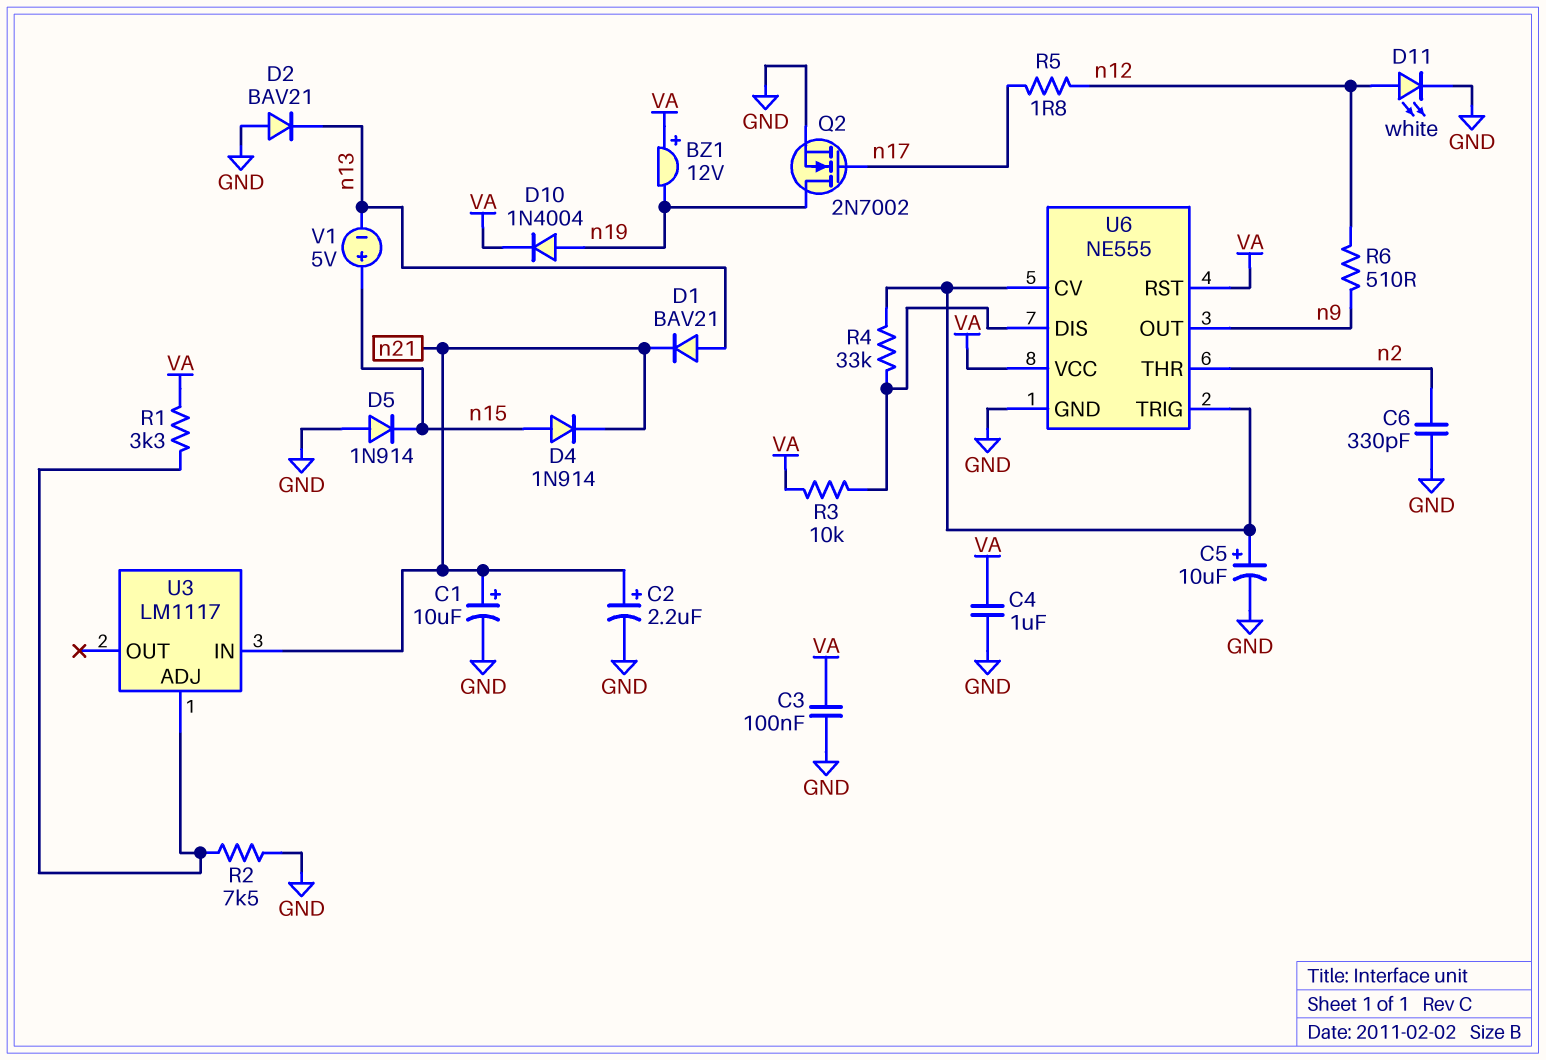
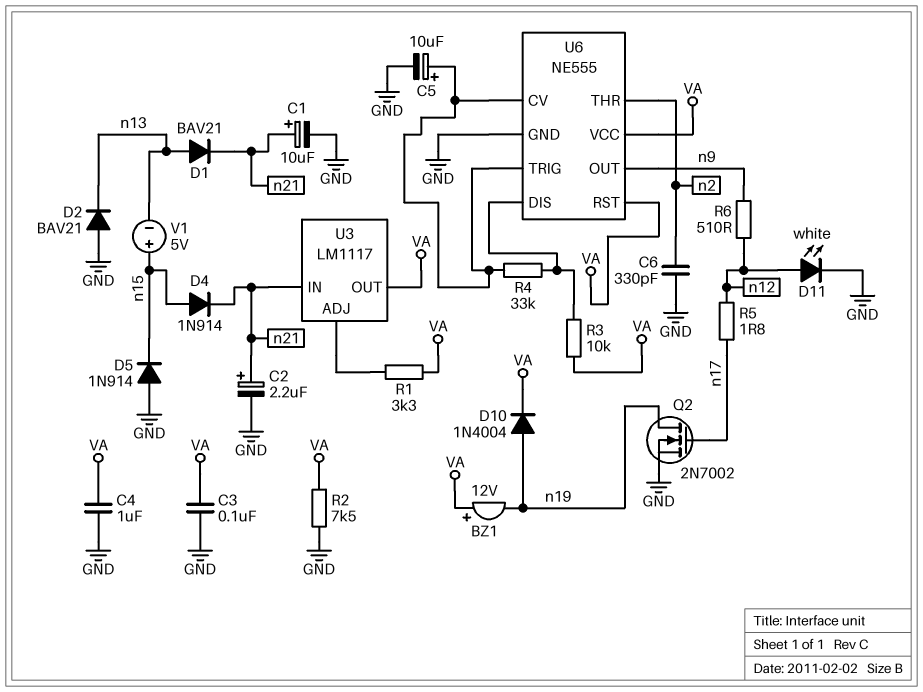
R2: 7.5k (GND, U3/ADJ) -> 7.5k (GND, VA)
U3 pin OUT: none -> VA

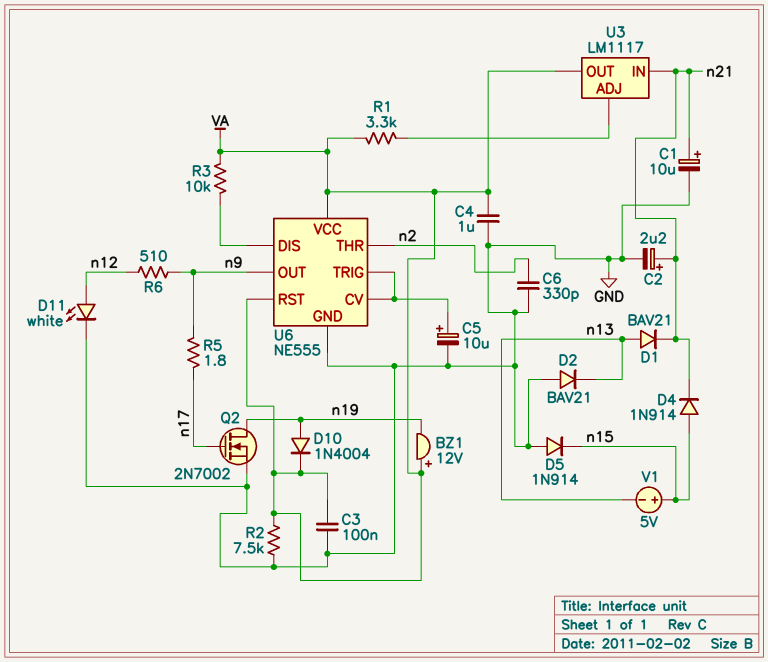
R4: 33k (U6/CV, U6/DIS) -> none
R5: 1.8 (n12, n17) -> 1.8 (n9, n17)

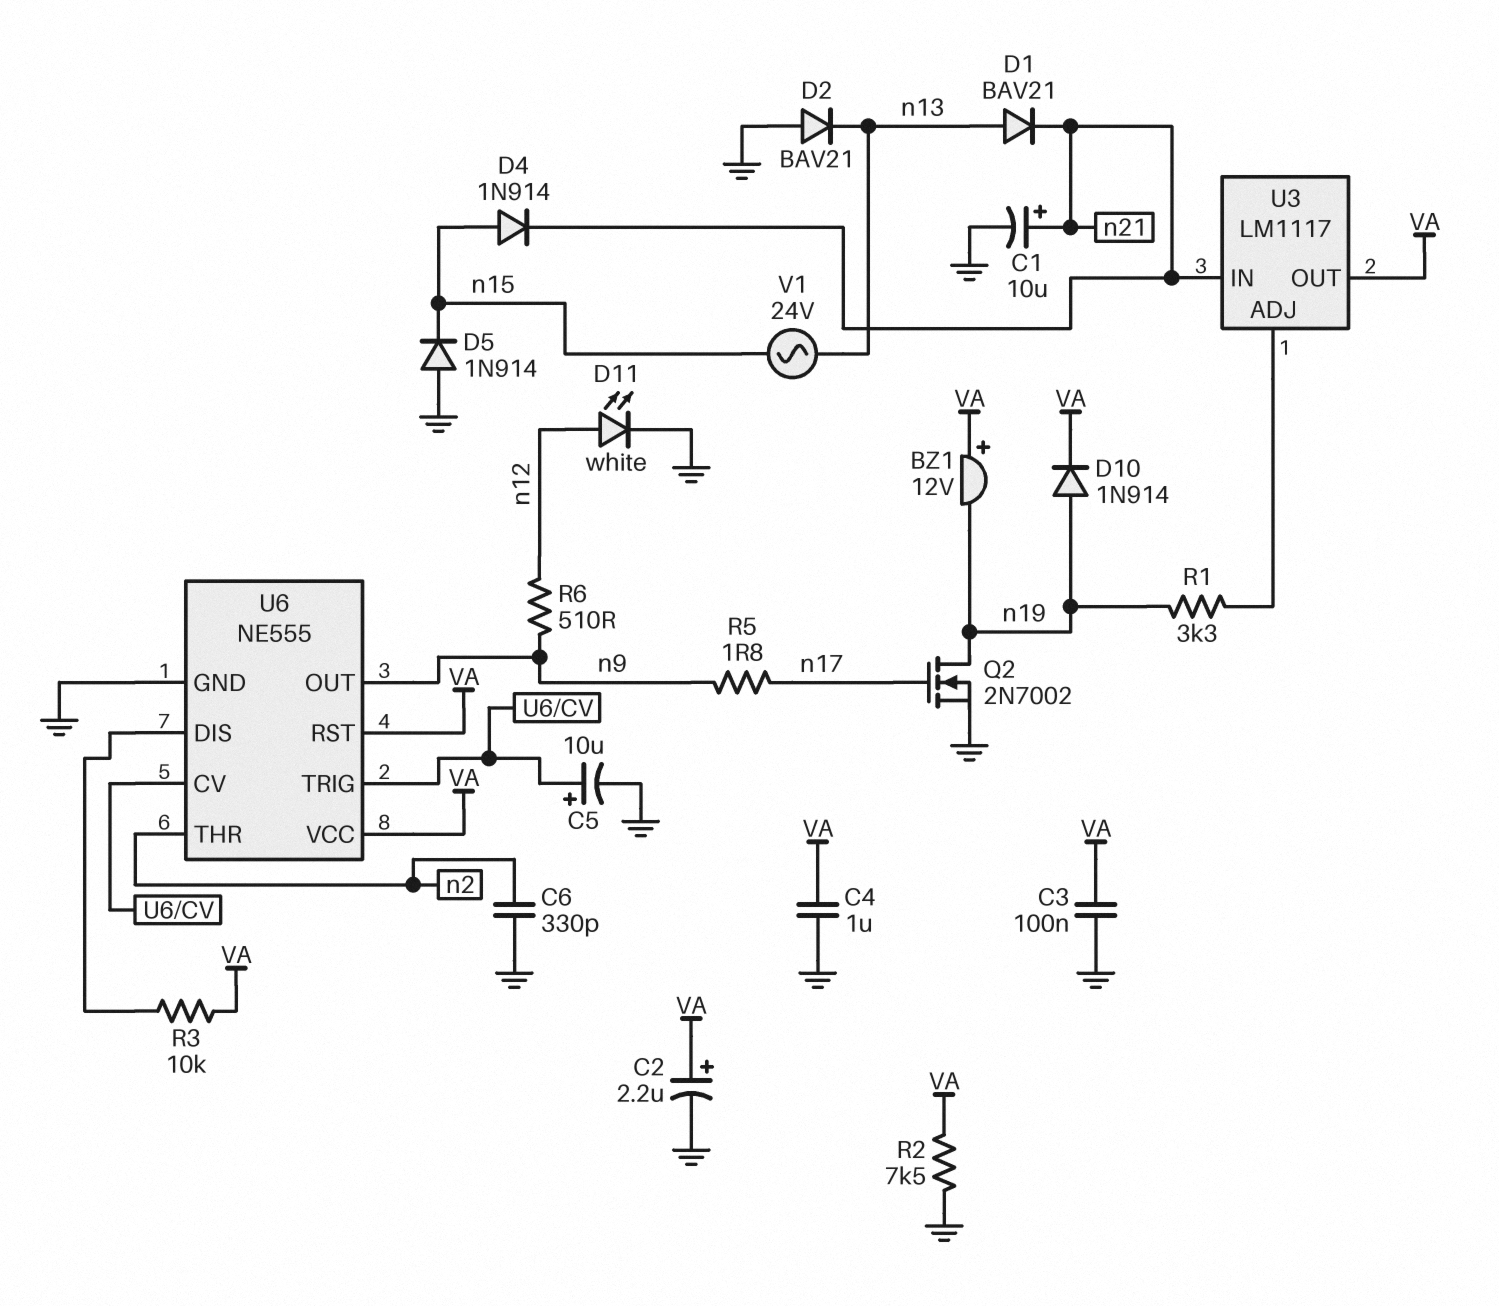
C2: 2.2uF (plus n21, minus GND) -> 2.2uF (plus VA, minus GND)
D10: diode 1N4004 (A n19, K VA) -> diode 1N914 (A n19, K VA)
R1: 3.3k (U3/ADJ, VA) -> 3.3k (U3/ADJ, n19)
V1: 5V (plus n15, minus n13) -> AC 24V (n13, n15)

